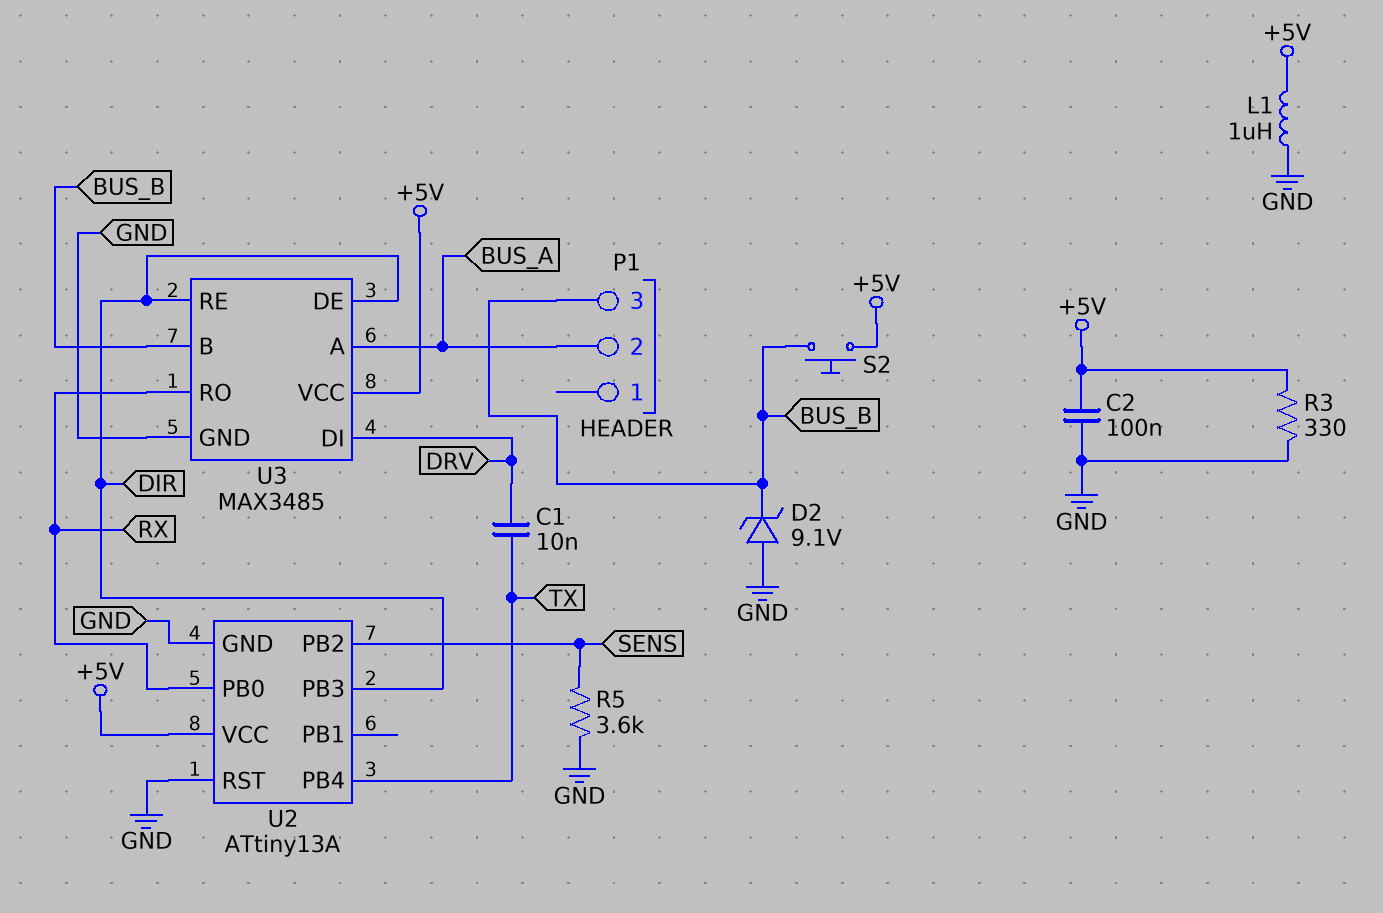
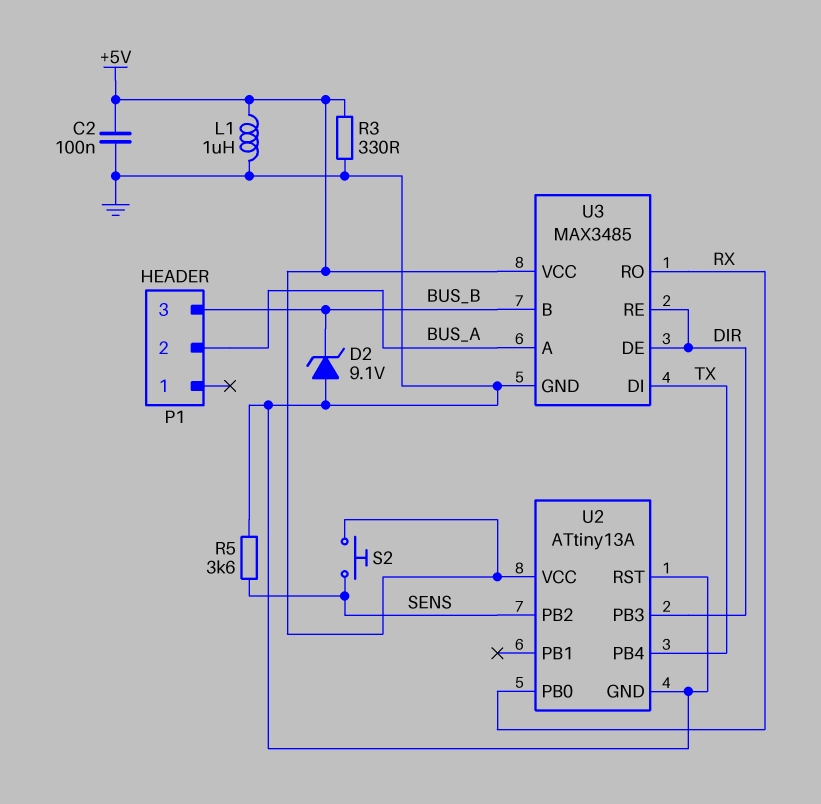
C1: 10nF (DRV, TX) -> none
S2: button (+5V, BUS_B) -> button (+5V, SENS)
U3 pin DI: DRV -> TX

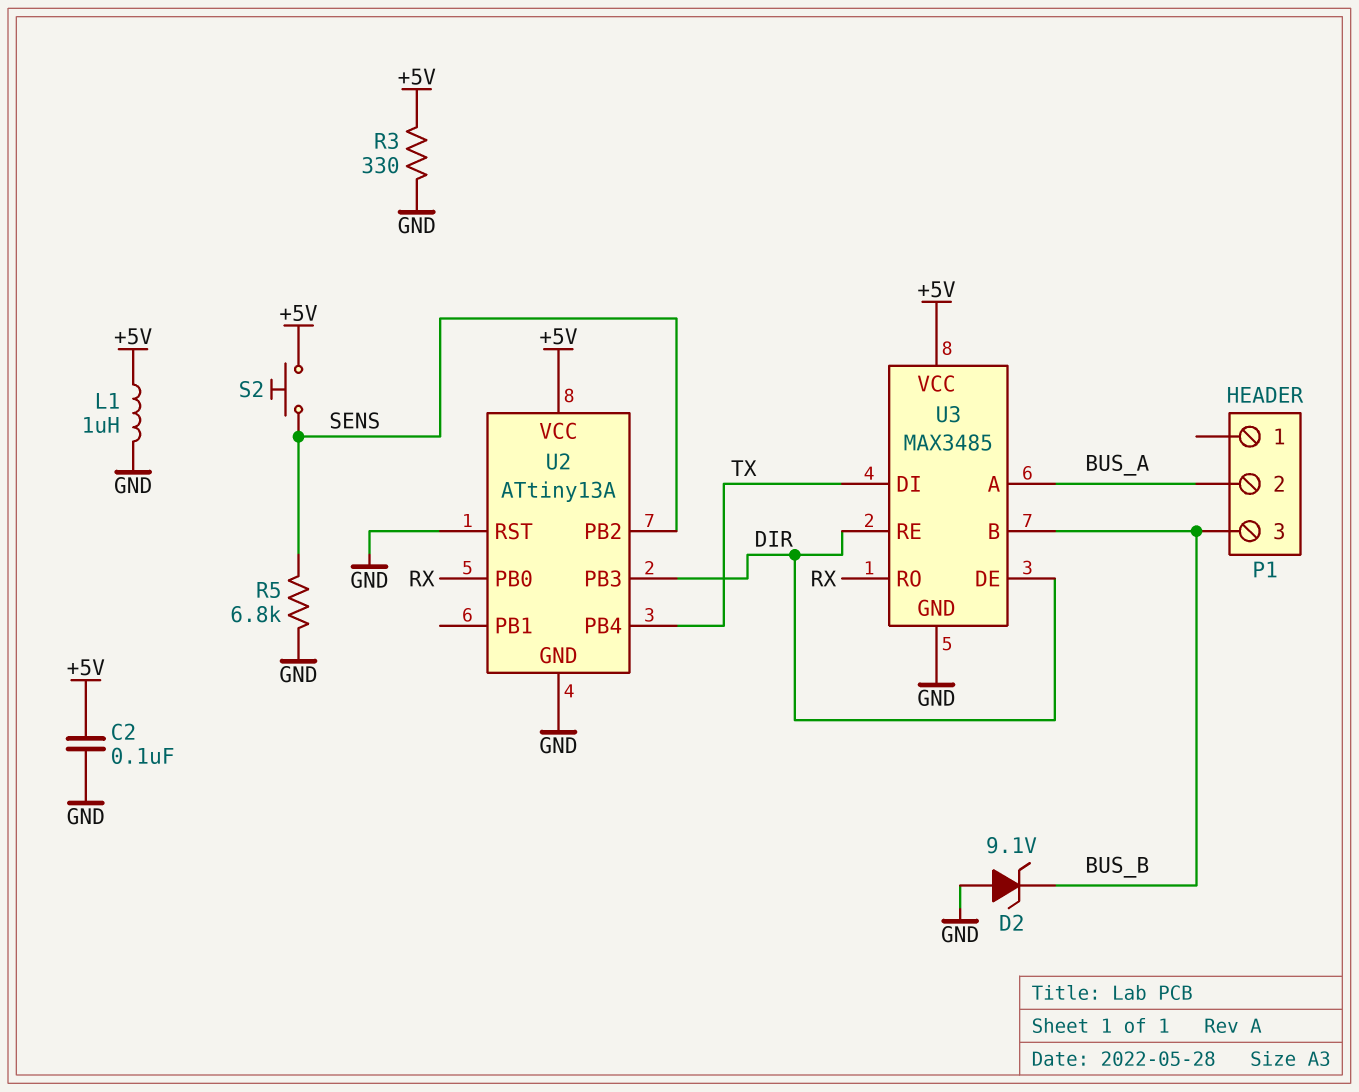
R5: 3.6k (GND, SENS) -> 6.8k (GND, SENS)

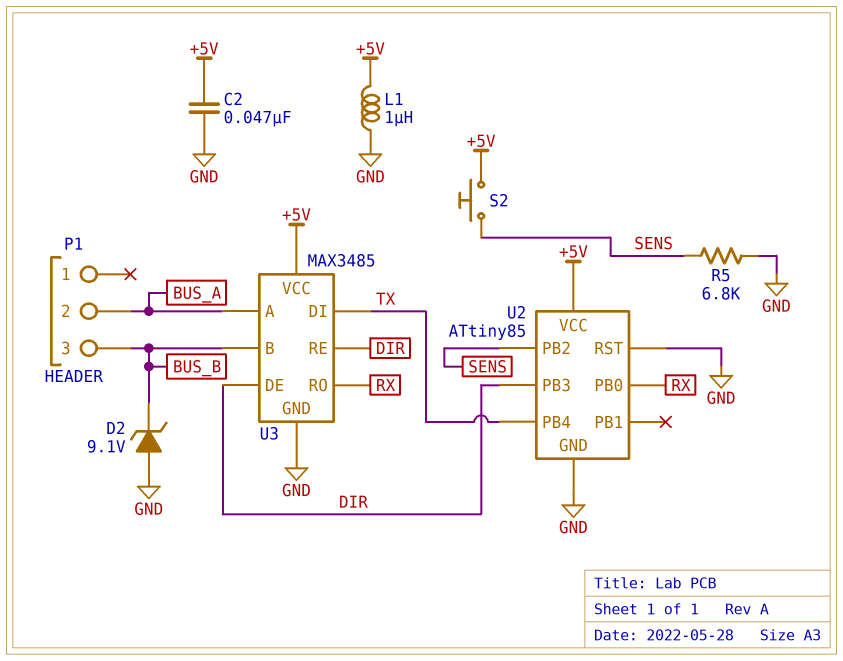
C2: 100nF (+5V, GND) -> 47nF (+5V, GND)
R3: 330 (+5V, GND) -> none
U2: ATtiny13A -> ATtiny85

